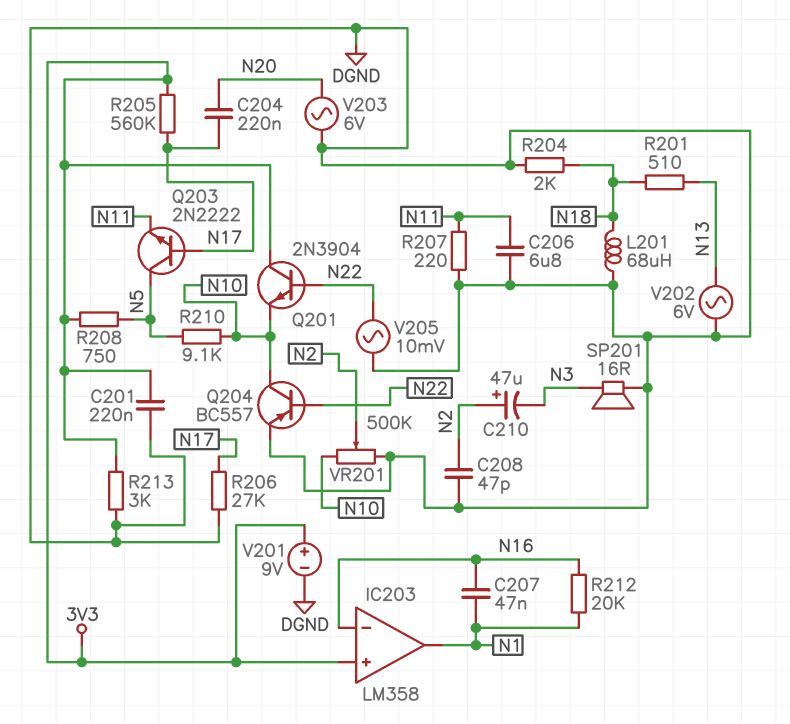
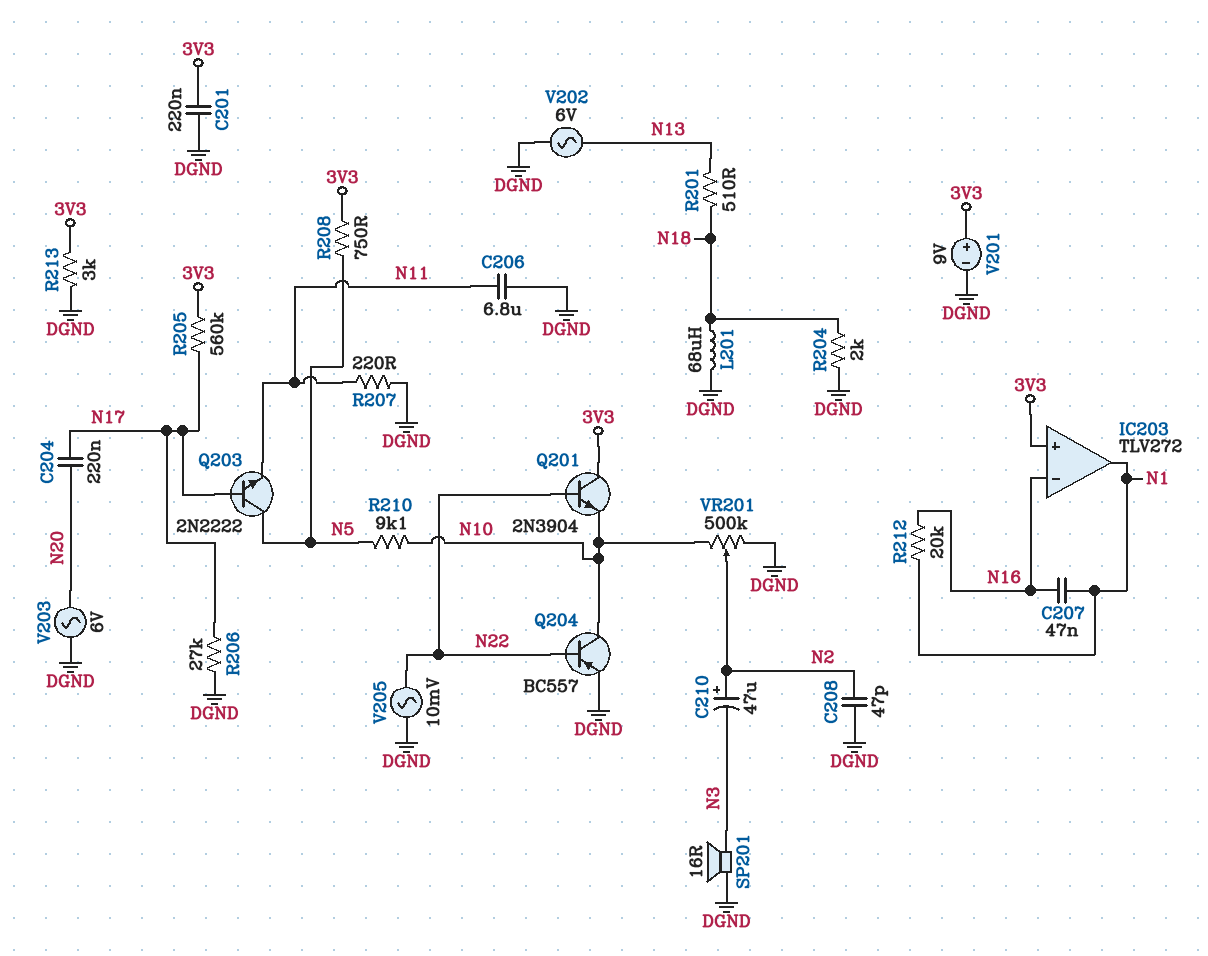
IC203: LM358 -> TLV272

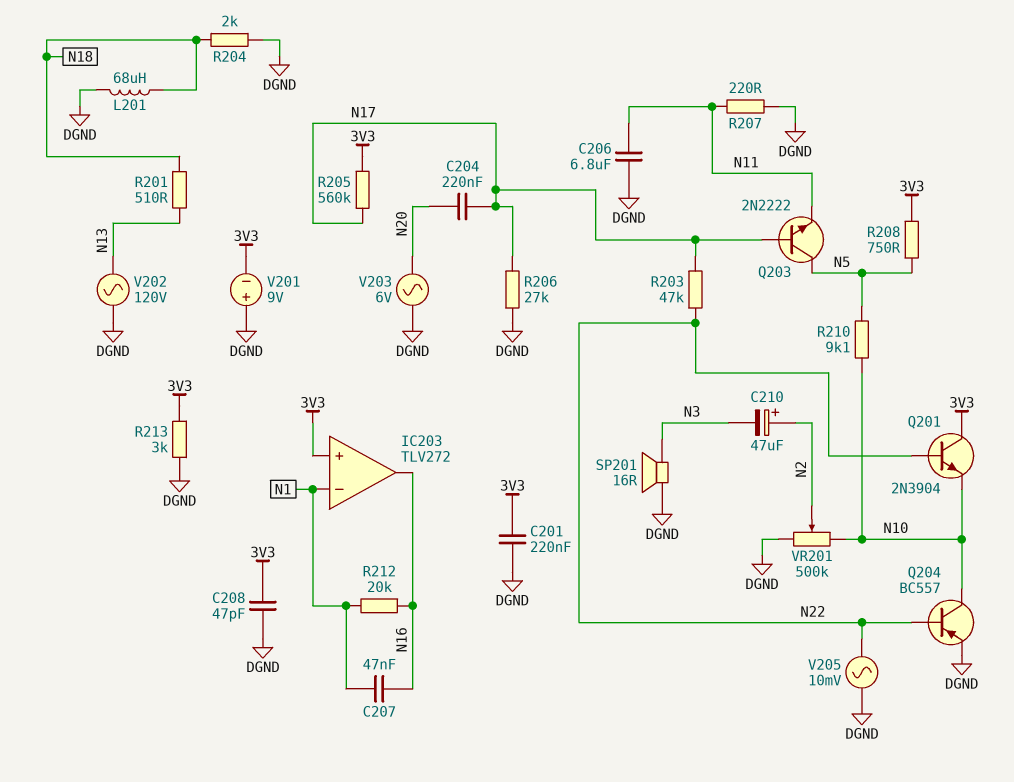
C208: 47pF (DGND, N2) -> 47pF (3V3, DGND)
IC203 pin in-: N16 -> N1
IC203 pin out: N1 -> N16
R203: none -> 47k (N17, N22)
V201: 9V (plus 3V3, minus DGND) -> 9V (plus DGND, minus 3V3)
V202: AC 6V (DGND, N13) -> AC 120V (DGND, N13)

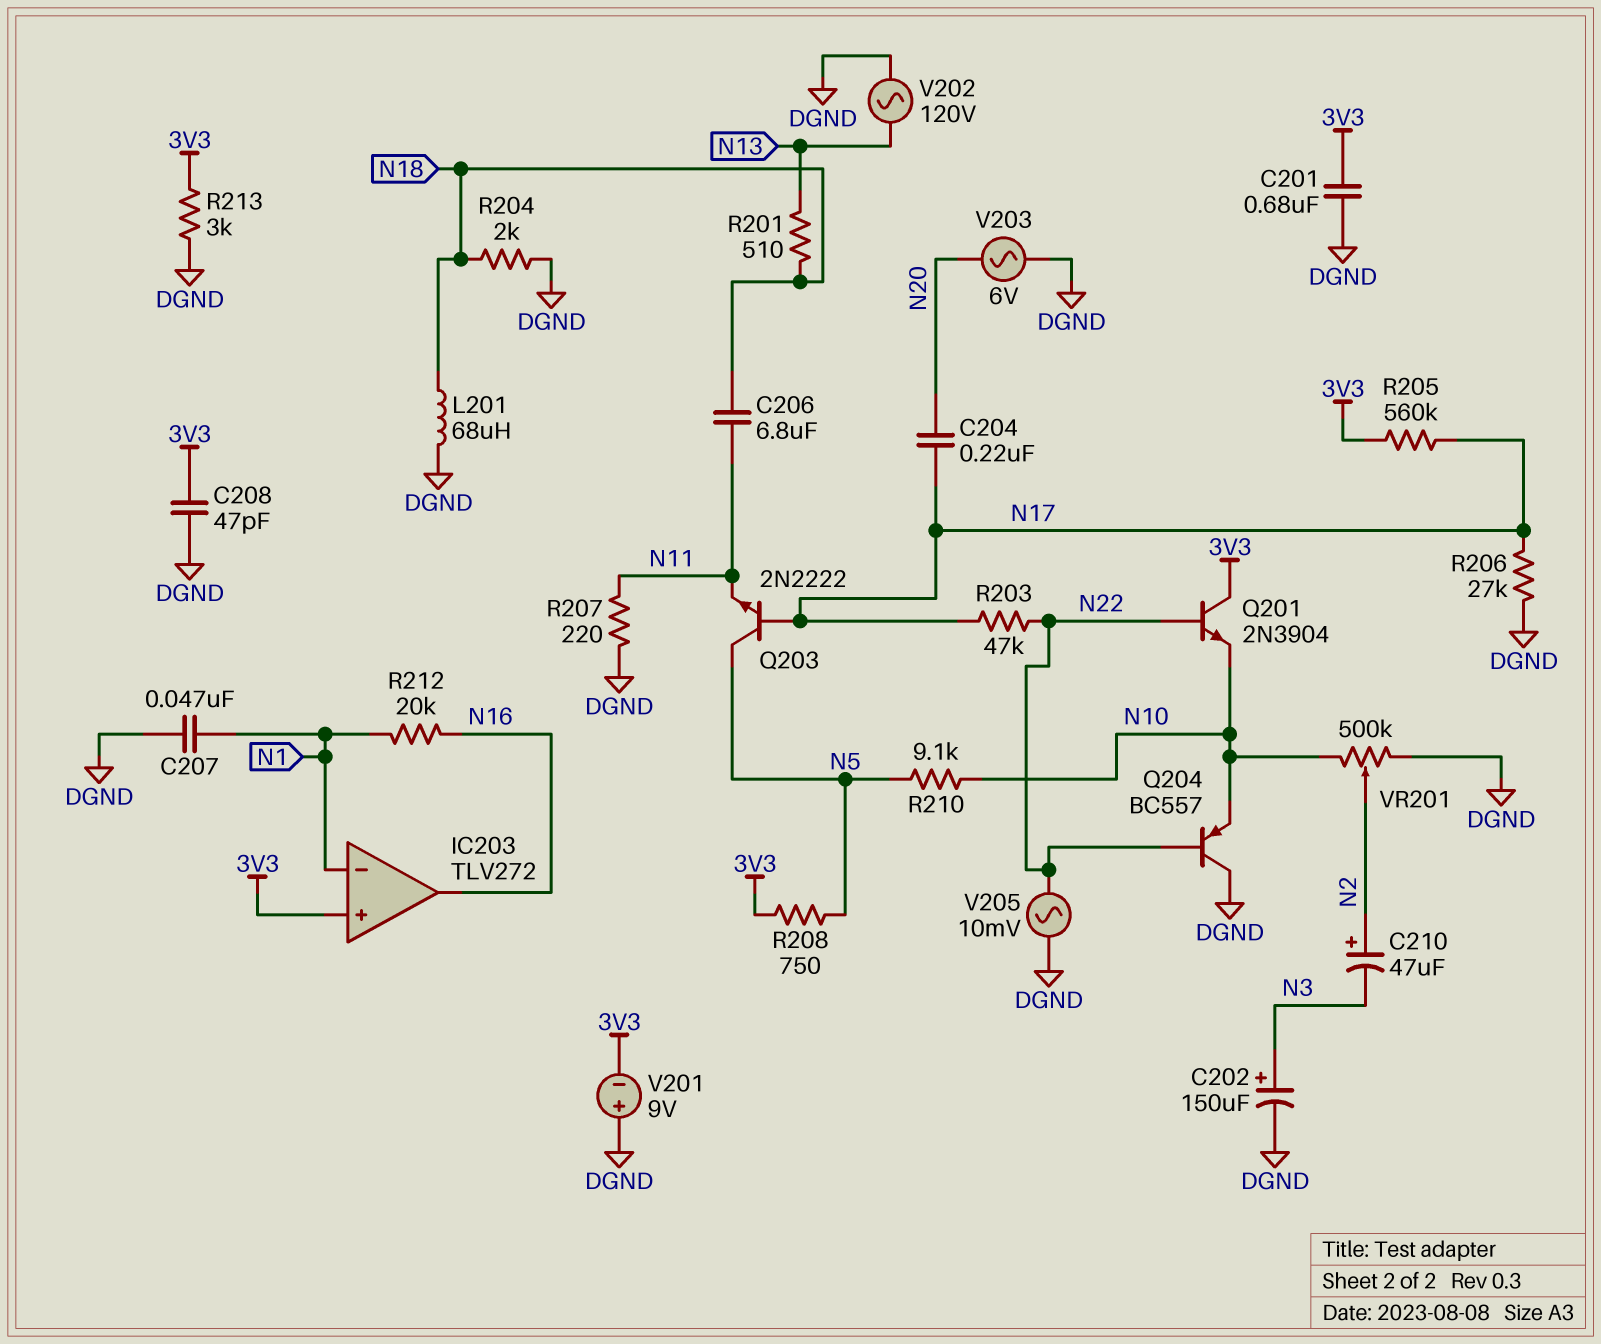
C201: 220nF (3V3, DGND) -> 680nF (3V3, DGND)
C202: none -> 150uF (plus N3, minus DGND)
C206: 6.8uF (DGND, N11) -> 6.8uF (N11, N18)
C207: 47nF (N1, N16) -> 47nF (DGND, N1)
Q204: PNP BC557 (B N22, C N10, E DGND) -> PNP BC557 (B N22, C DGND, E N10)
SP201: speaker 16R (DGND, N3) -> none

